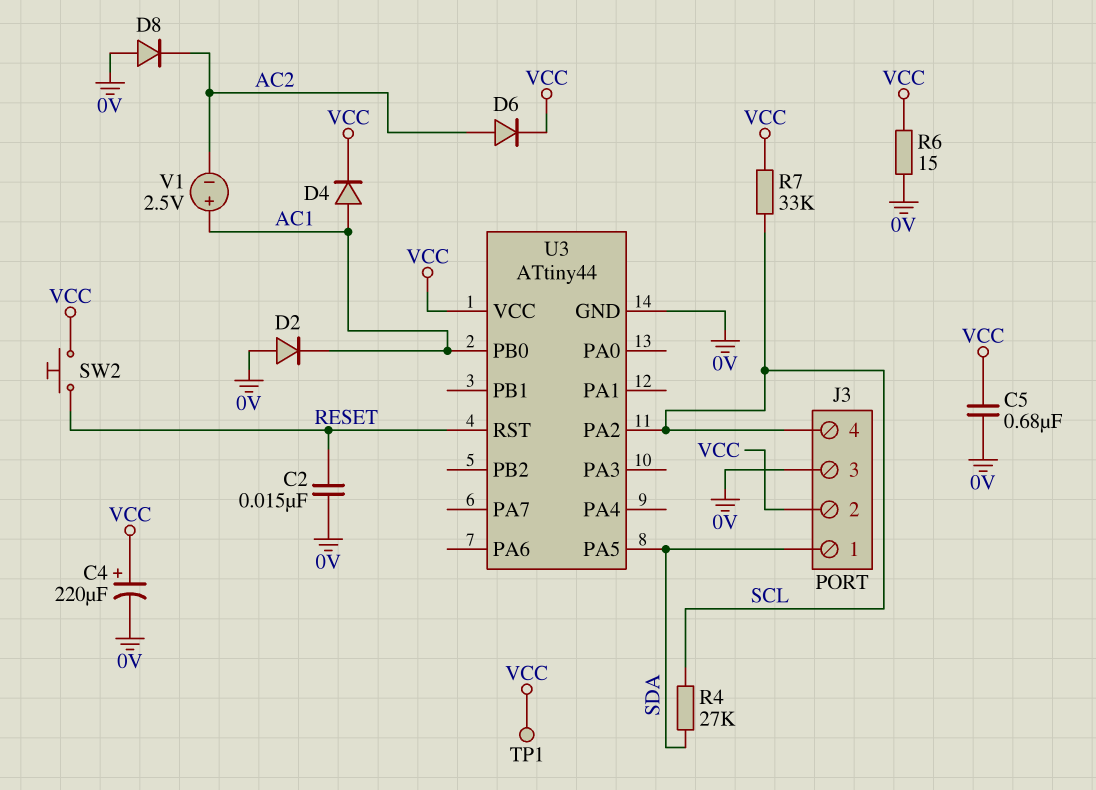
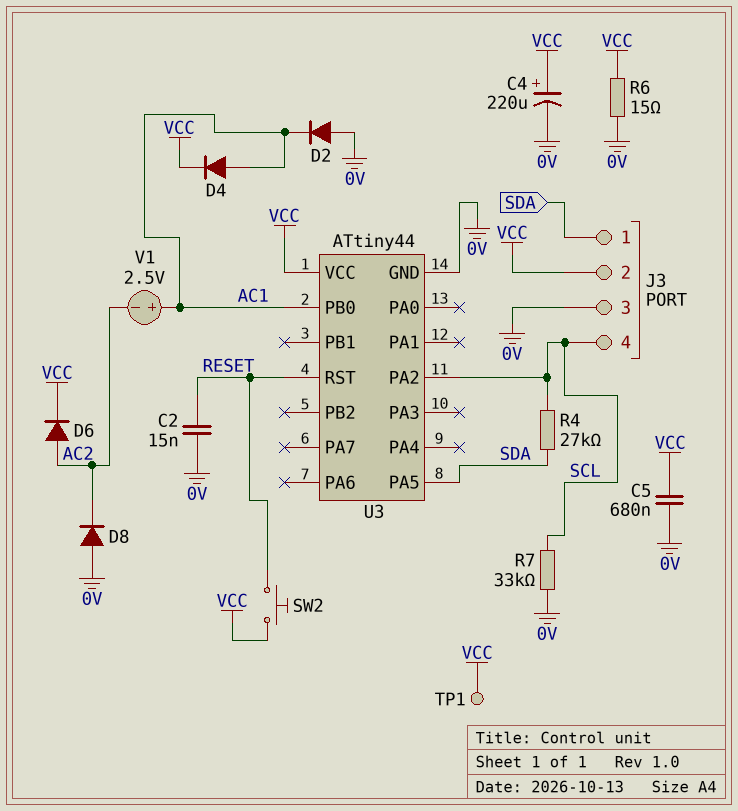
R7: 33k (SCL, VCC) -> 33k (0V, SCL)

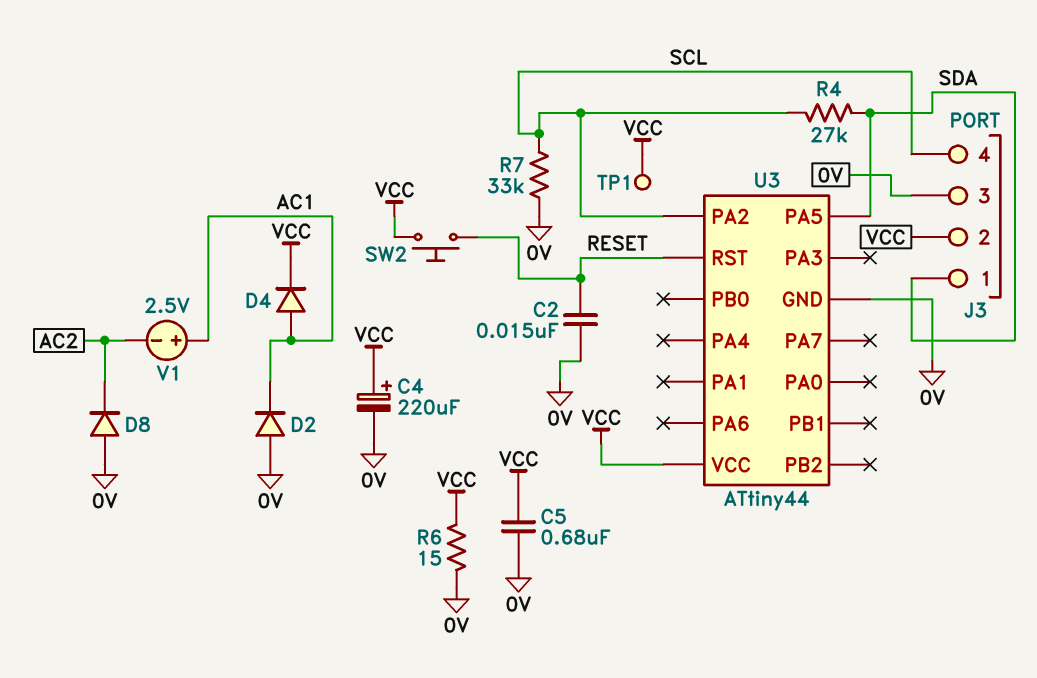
D6: diode (A AC2, K VCC) -> none
U3 pin PB0: AC1 -> none

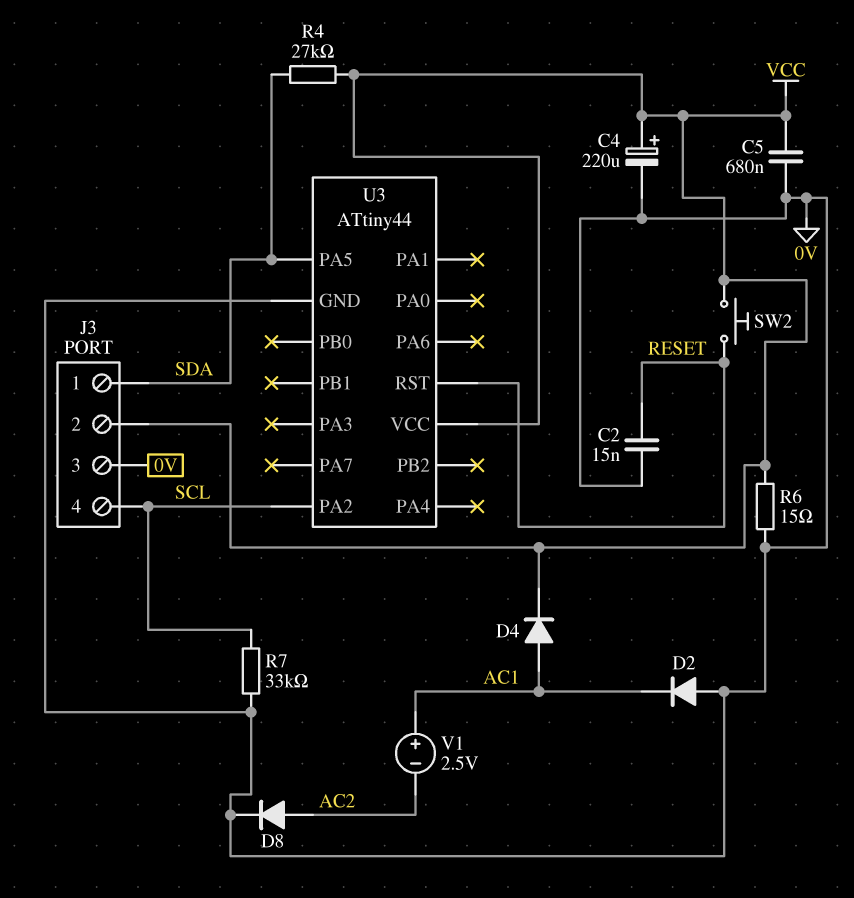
D8: diode (A 0V, K AC2) -> diode (A AC2, K 0V)
R4: 27k (SCL, SDA) -> 27k (SDA, VCC)
TP1: test point (VCC) -> none

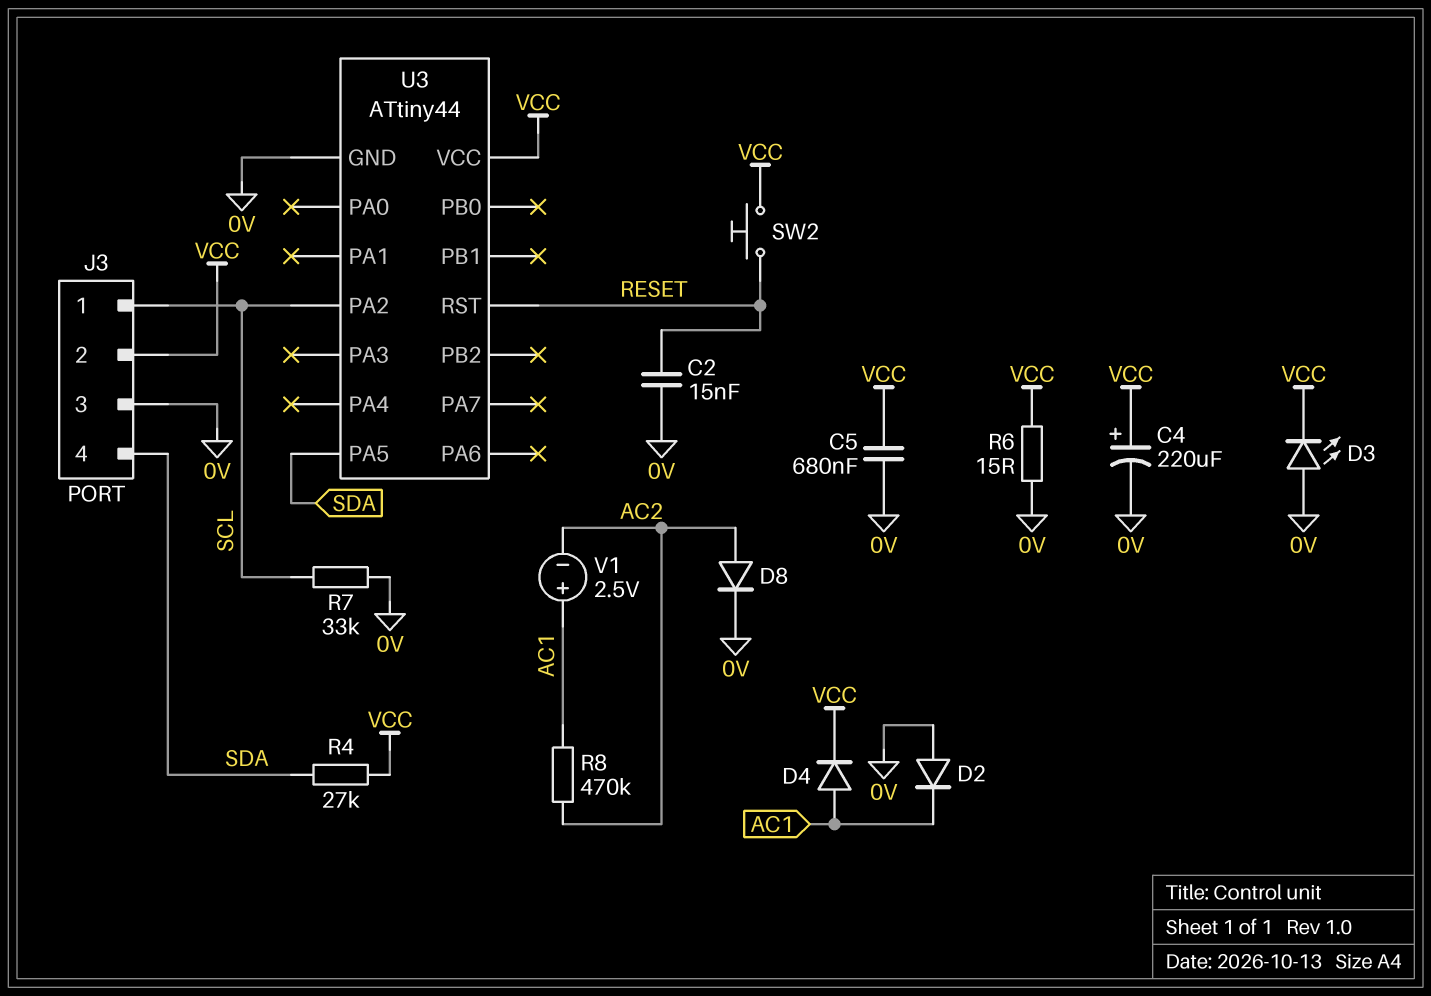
D3: none -> LED (A 0V, K VCC)
J3 pin 1: SDA -> SCL
J3 pin 4: SCL -> SDA
R8: none -> 470k (AC1, AC2)

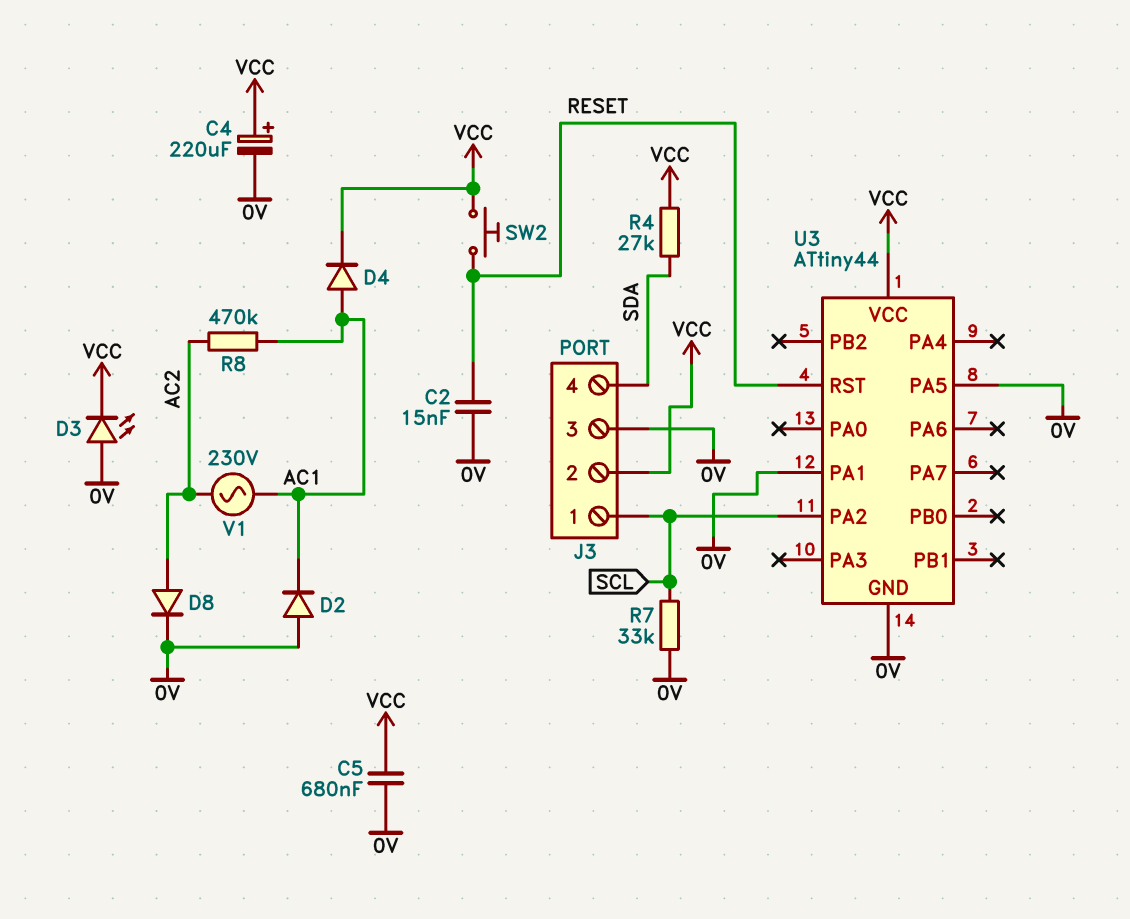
R6: 15 (0V, VCC) -> none
U3 pin PA1: none -> 0V
U3 pin PA5: SDA -> 0V
V1: 2.5V (plus AC1, minus AC2) -> AC 230V (AC1, AC2)

